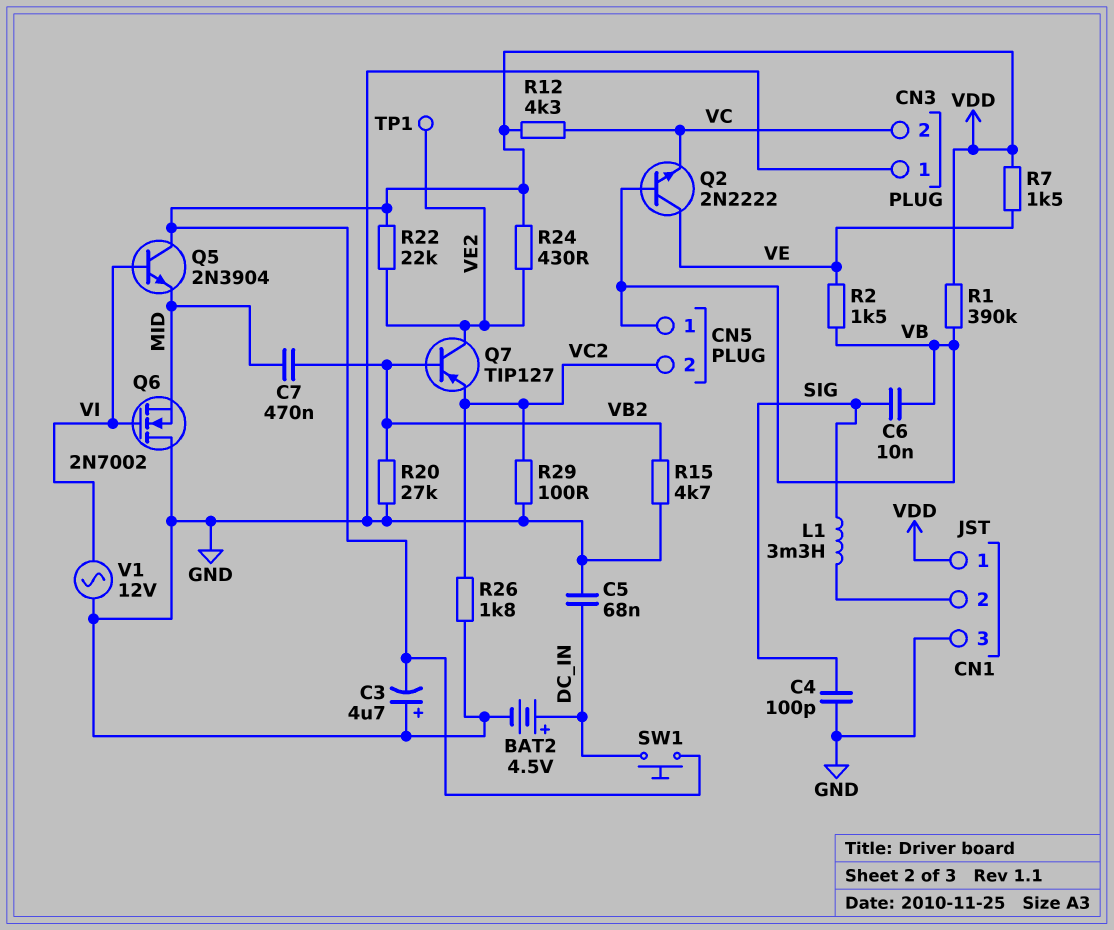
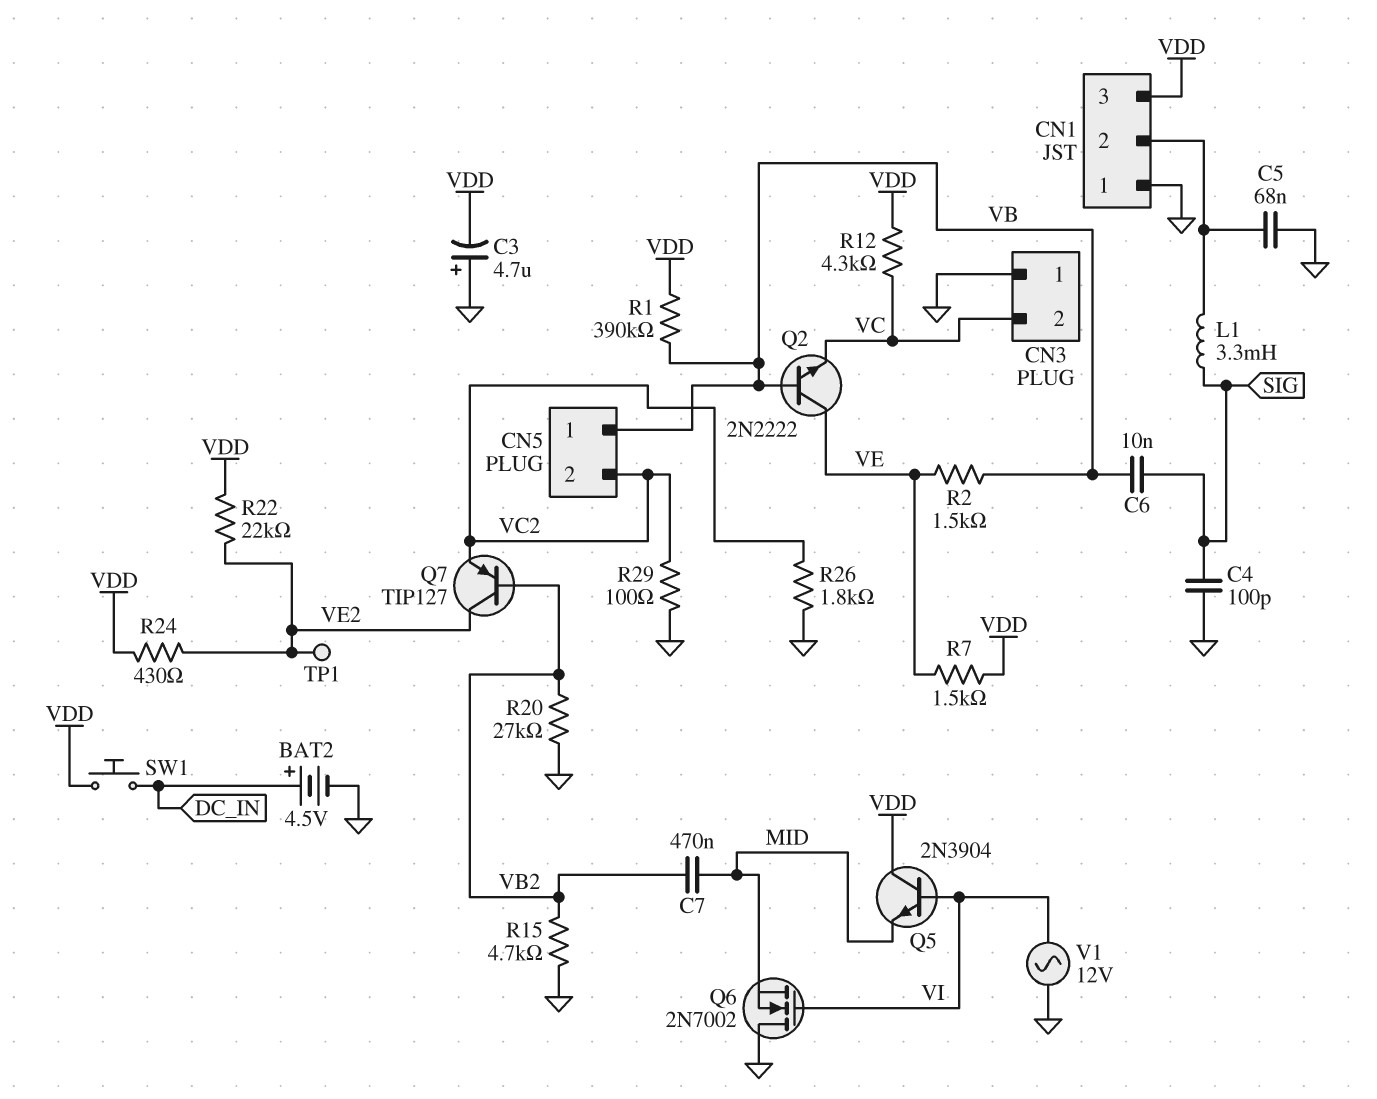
C5: 68nF (DC_IN, GND) -> 68nF (CN1/2, GND)
CN1 pin 1: VDD -> GND
CN1 pin 3: GND -> VDD

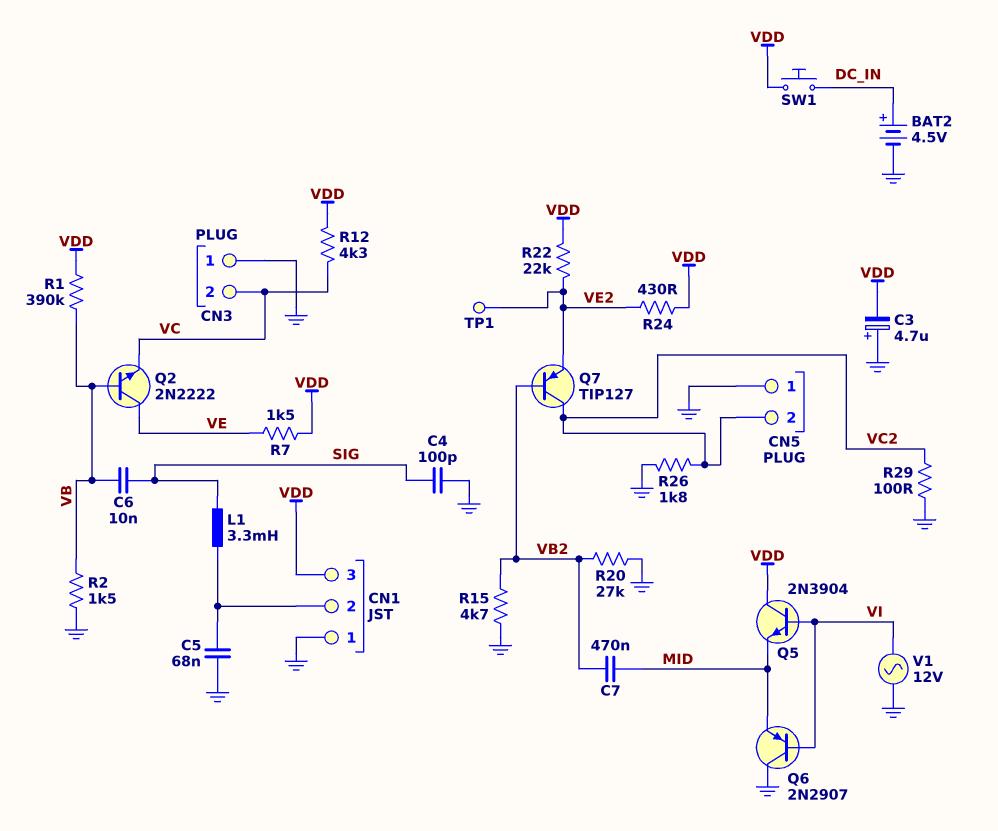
CN5 pin 1: VB -> GND
Q6: NMOS 2N7002 (G VI, D GND, S MID) -> PNP 2N2907 (B VI, C GND, E MID)
Q7: PNP TIP127 (B VB2, C VE2, E VC2) -> PNP TIP127 (B VB2, C VC2, E VE2)
R2: 1.5k (VB, VE) -> 1.5k (GND, VB)

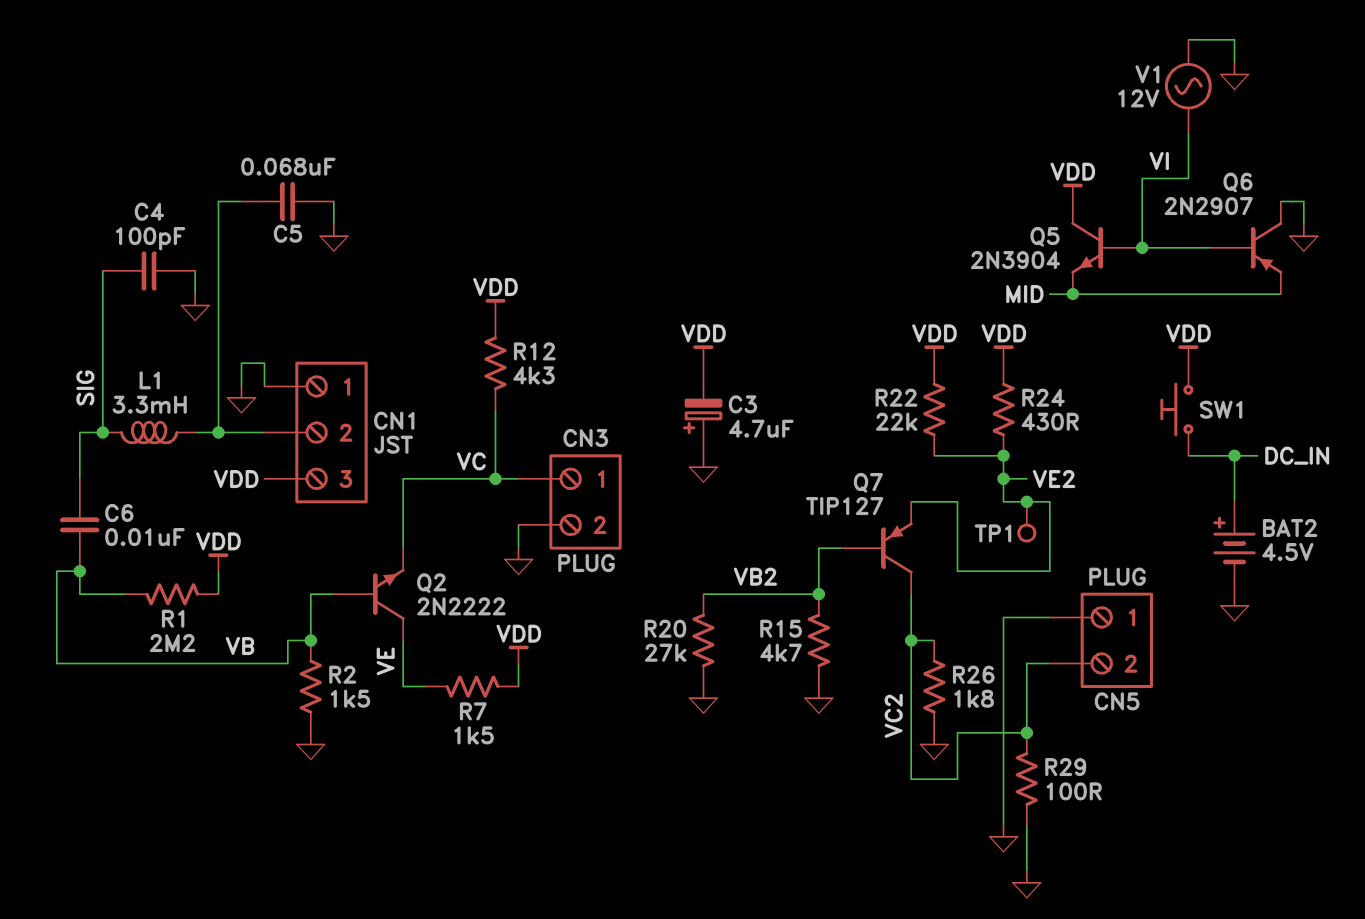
C7: 470nF (MID, VB2) -> none
CN3 pin 1: GND -> VC
CN3 pin 2: VC -> GND
R1: 390k (VB, VDD) -> 2.2M (VB, VDD)

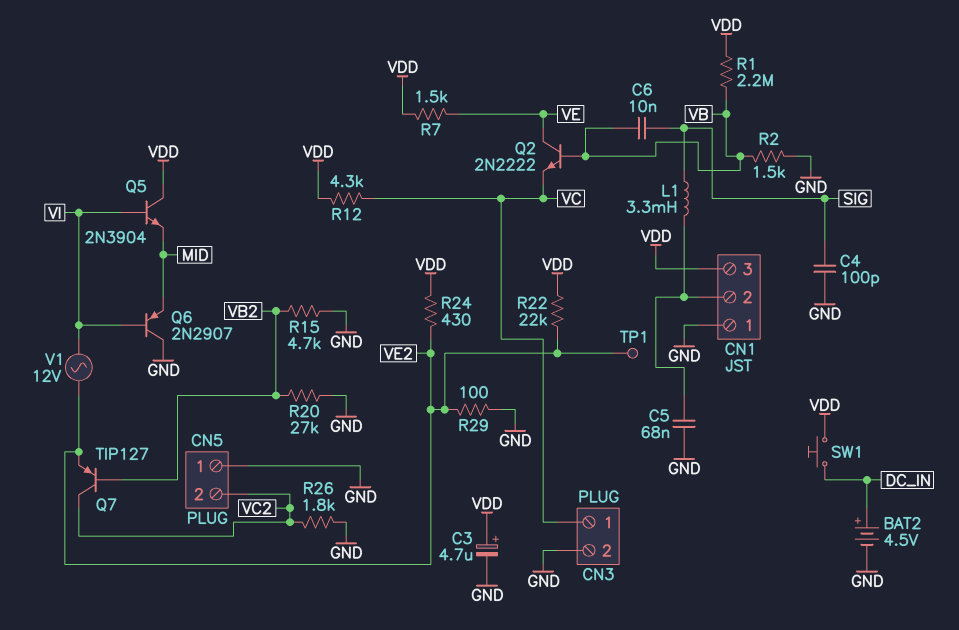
C3: 4.7uF (plus GND, minus VDD) -> 4.7uF (plus VDD, minus GND)
R29: 100 (GND, VC2) -> 100 (GND, VE2)
V1: AC 12V (GND, VI) -> AC 12V (VE2, VI)

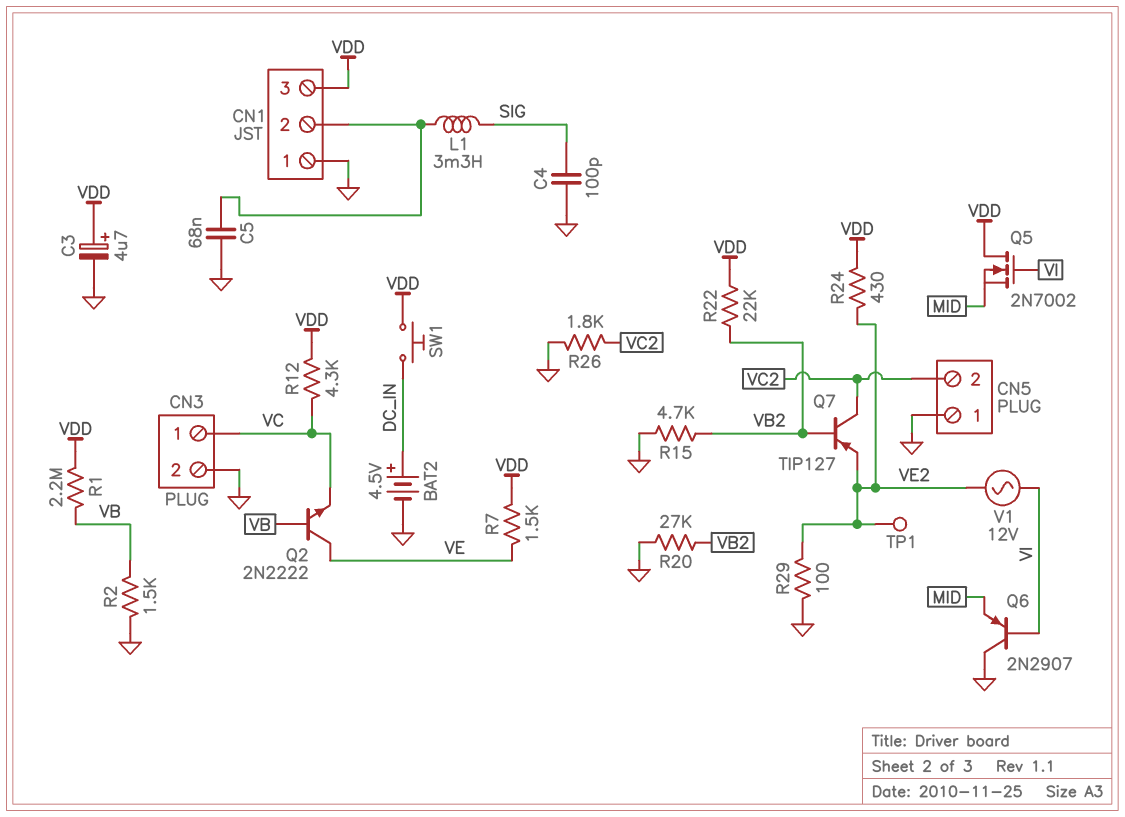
C6: 10nF (SIG, VB) -> none
Q5: NPN 2N3904 (B VI, C VDD, E MID) -> NMOS 2N7002 (G VI, D VDD, S MID)
R22: 22k (VDD, VE2) -> 22k (VB2, VDD)

